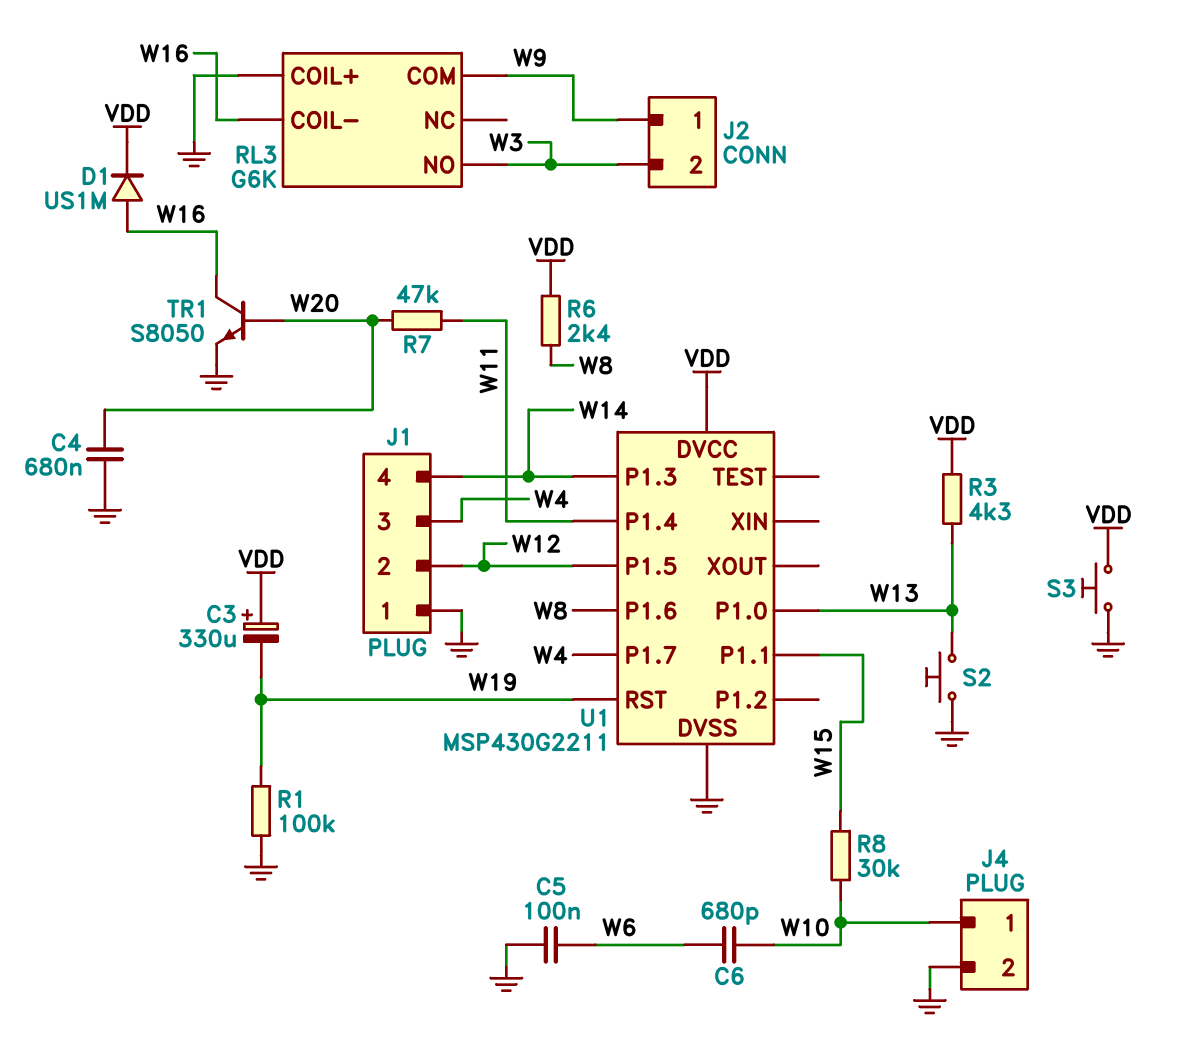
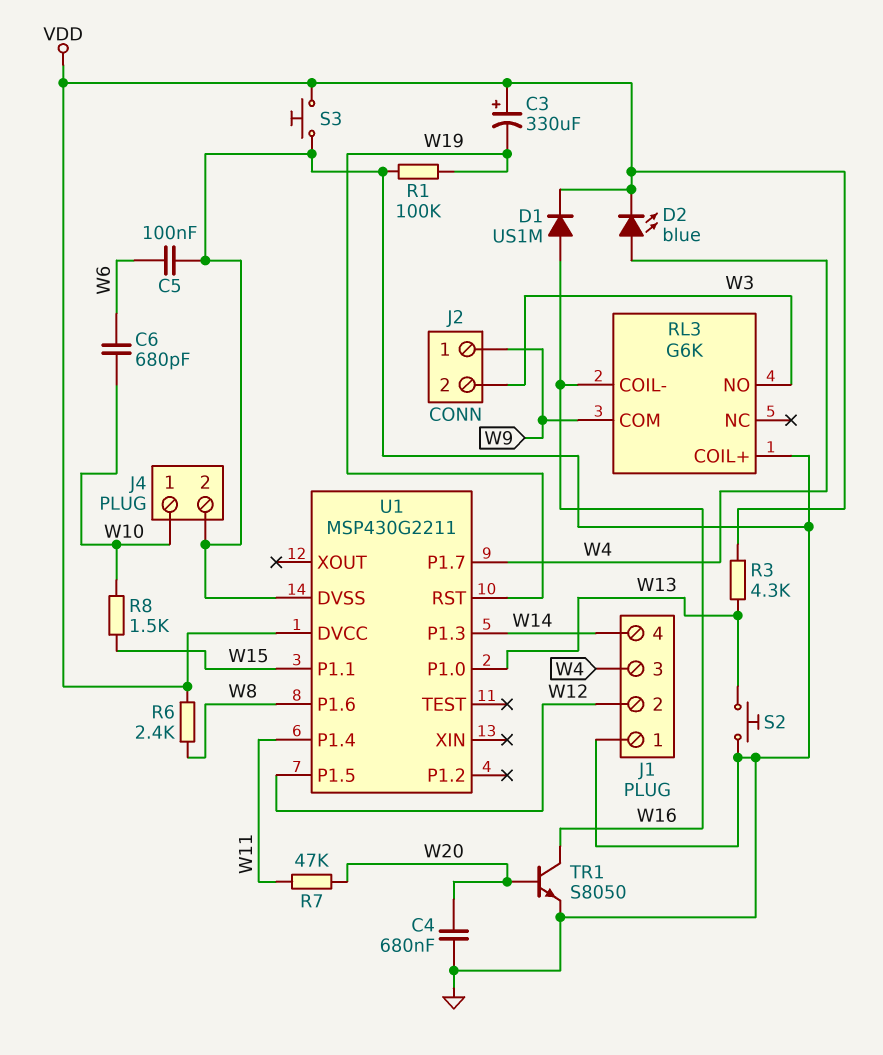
D2: none -> LED blue (A W4, K VDD)
R8: 30k (W10, W15) -> 1.5k (W10, W15)

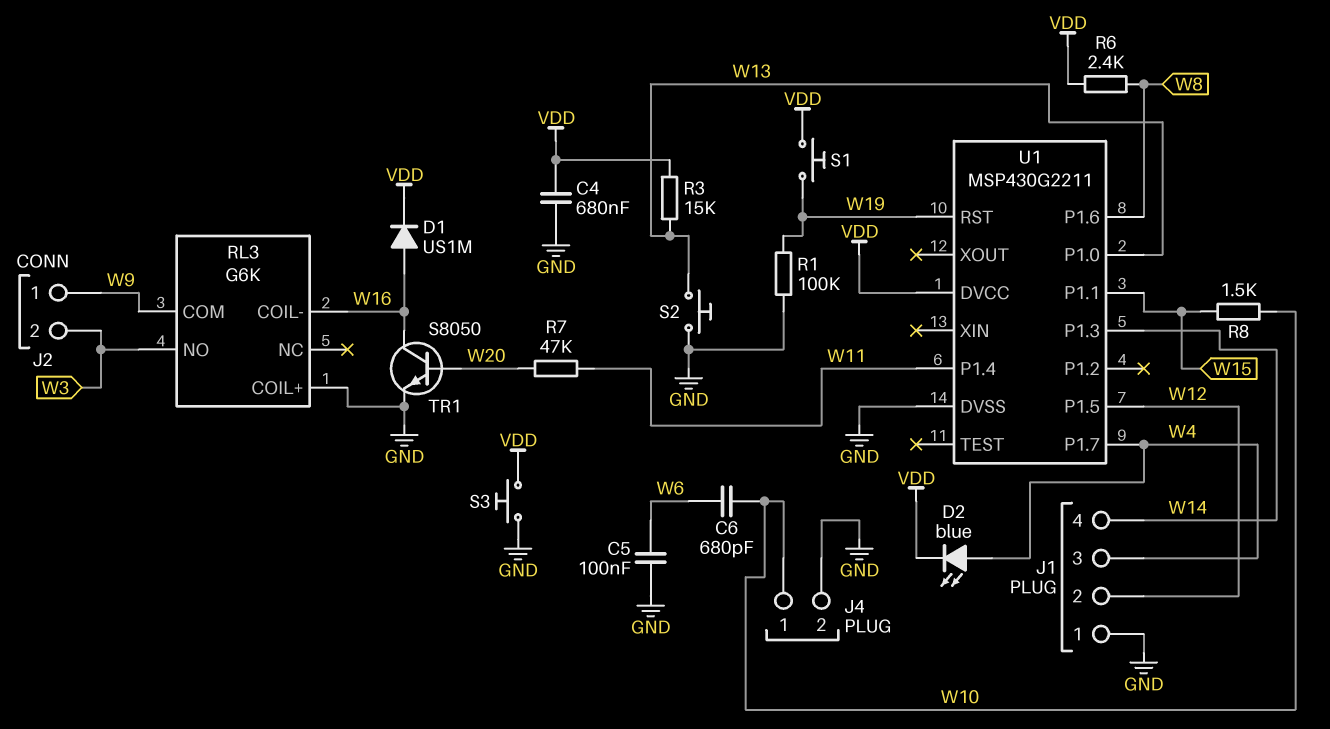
C3: 330uF (plus VDD, minus W19) -> none
C4: 680nF (GND, W20) -> 680nF (GND, VDD)
R3: 4.3k (VDD, W13) -> 15k (VDD, W13)
S1: none -> button (VDD, W19)

